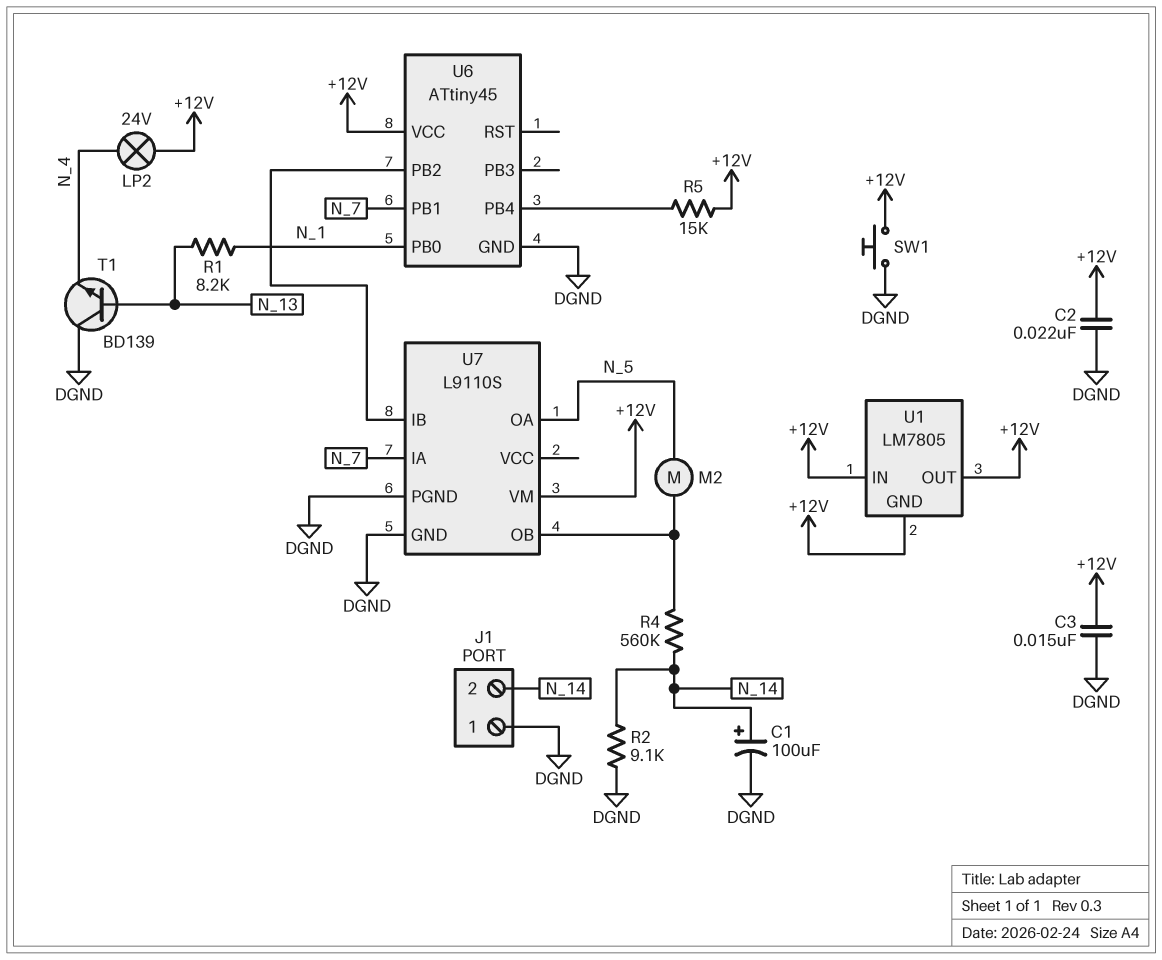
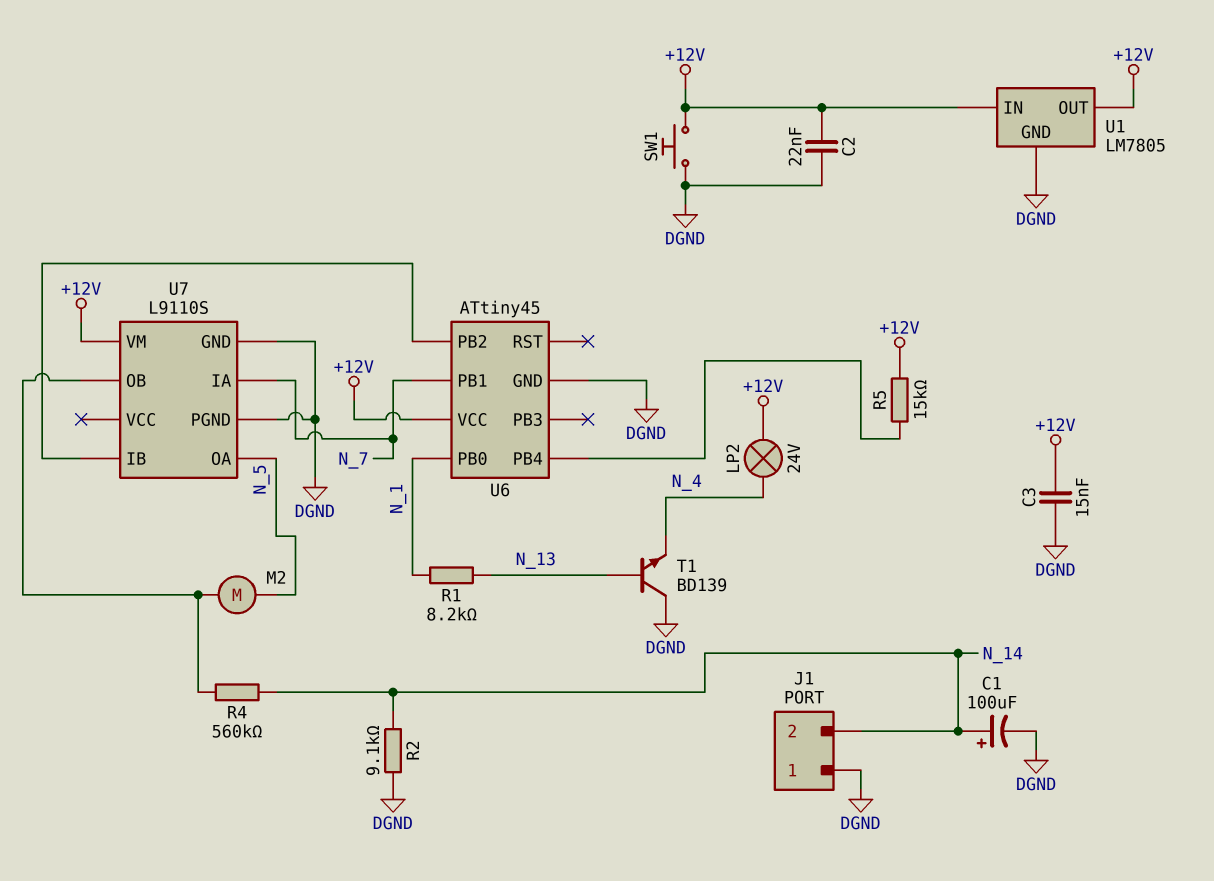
U1 pin GND: +12V -> DGND

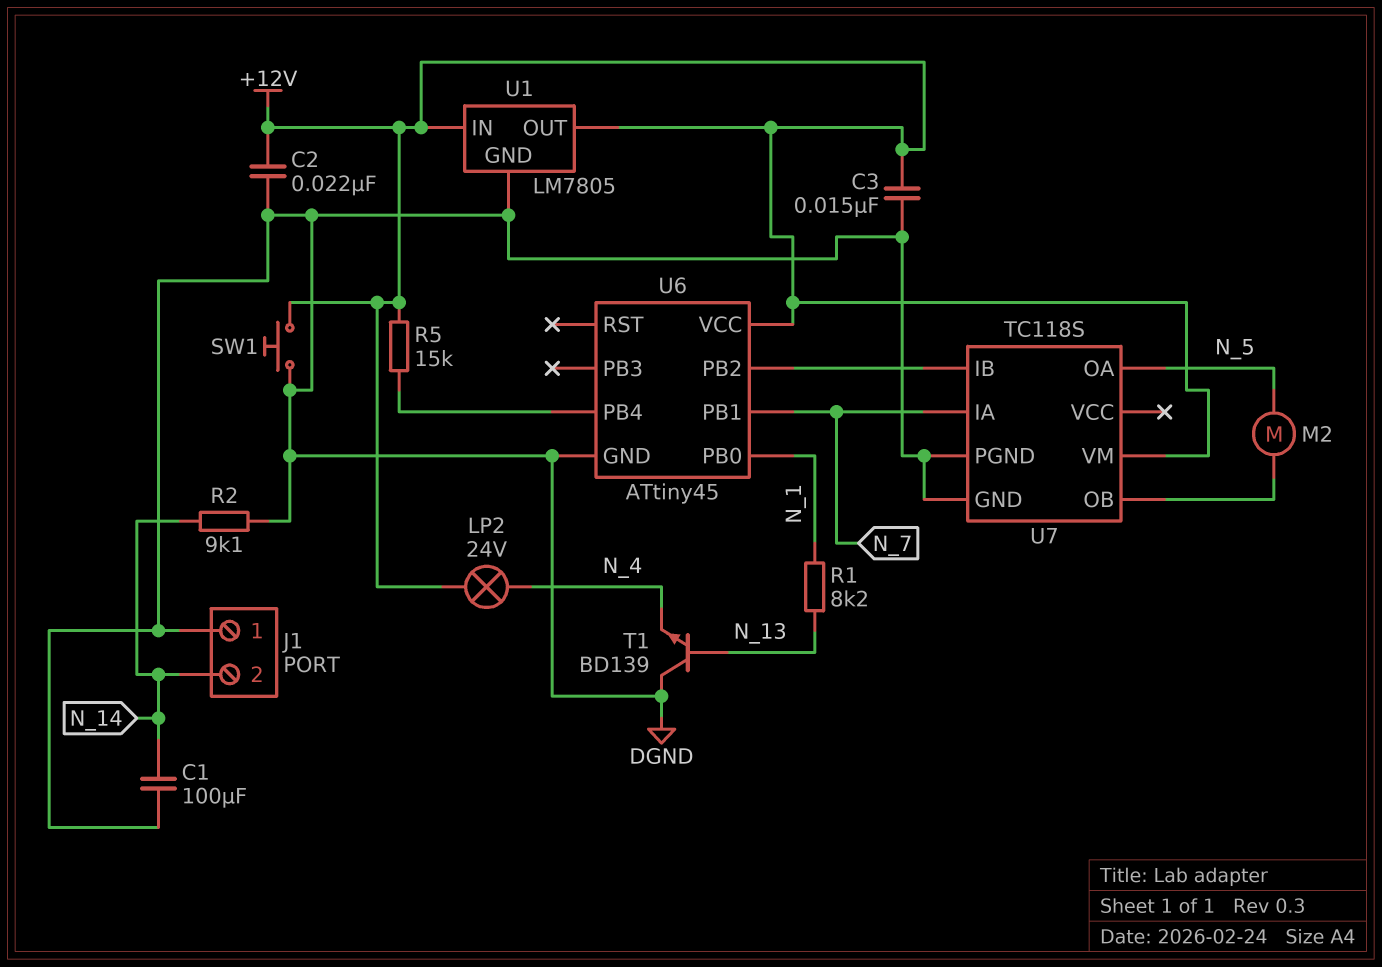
C1: 100uF (plus N_14, minus DGND) -> 100uF (DGND, N_14)
R4: 560k (N_14, U7/OB) -> none
U7: L9110S -> TC118S

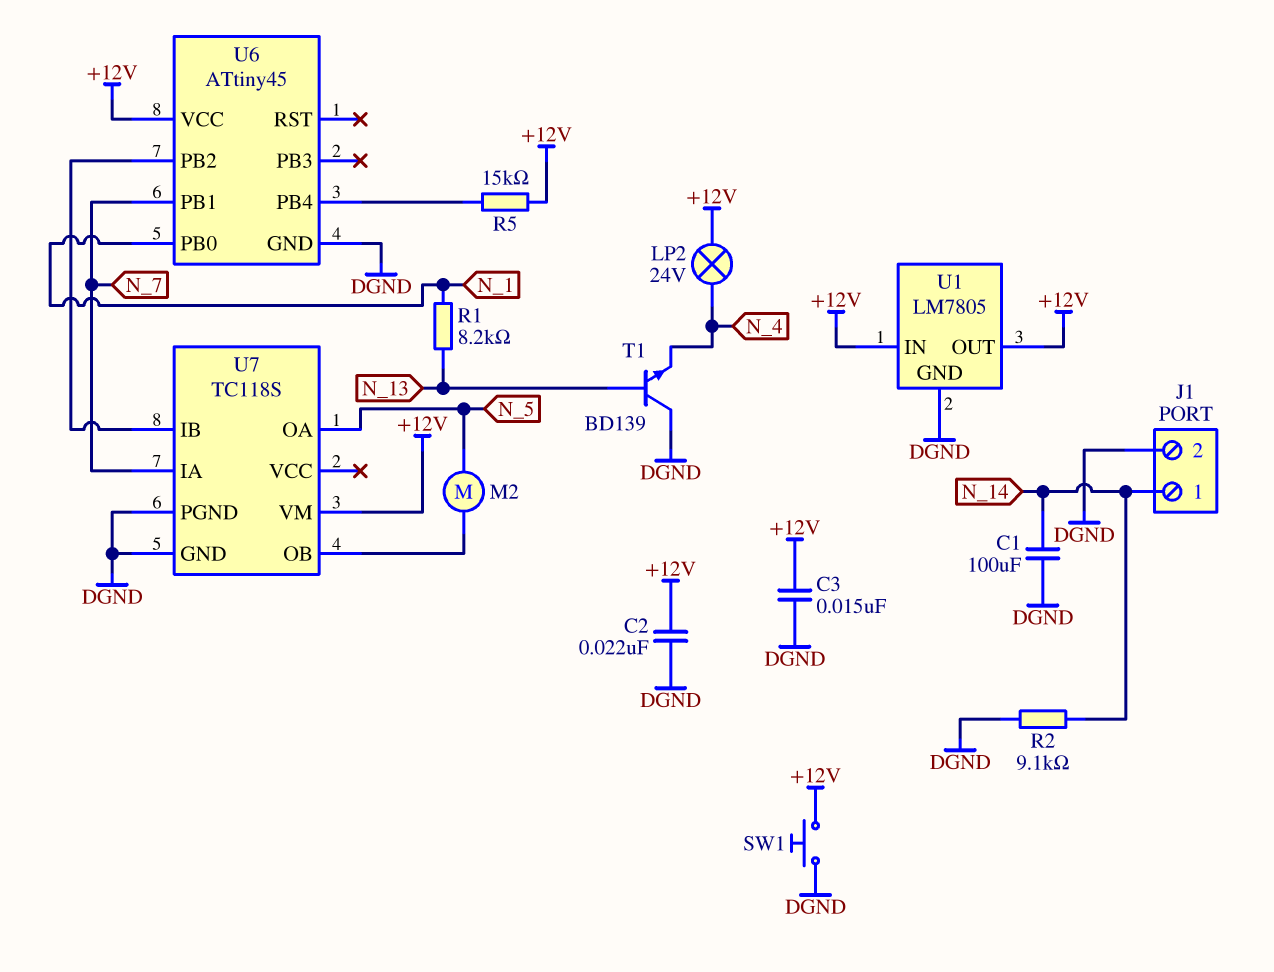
J1 pin 1: DGND -> N_14
J1 pin 2: N_14 -> DGND

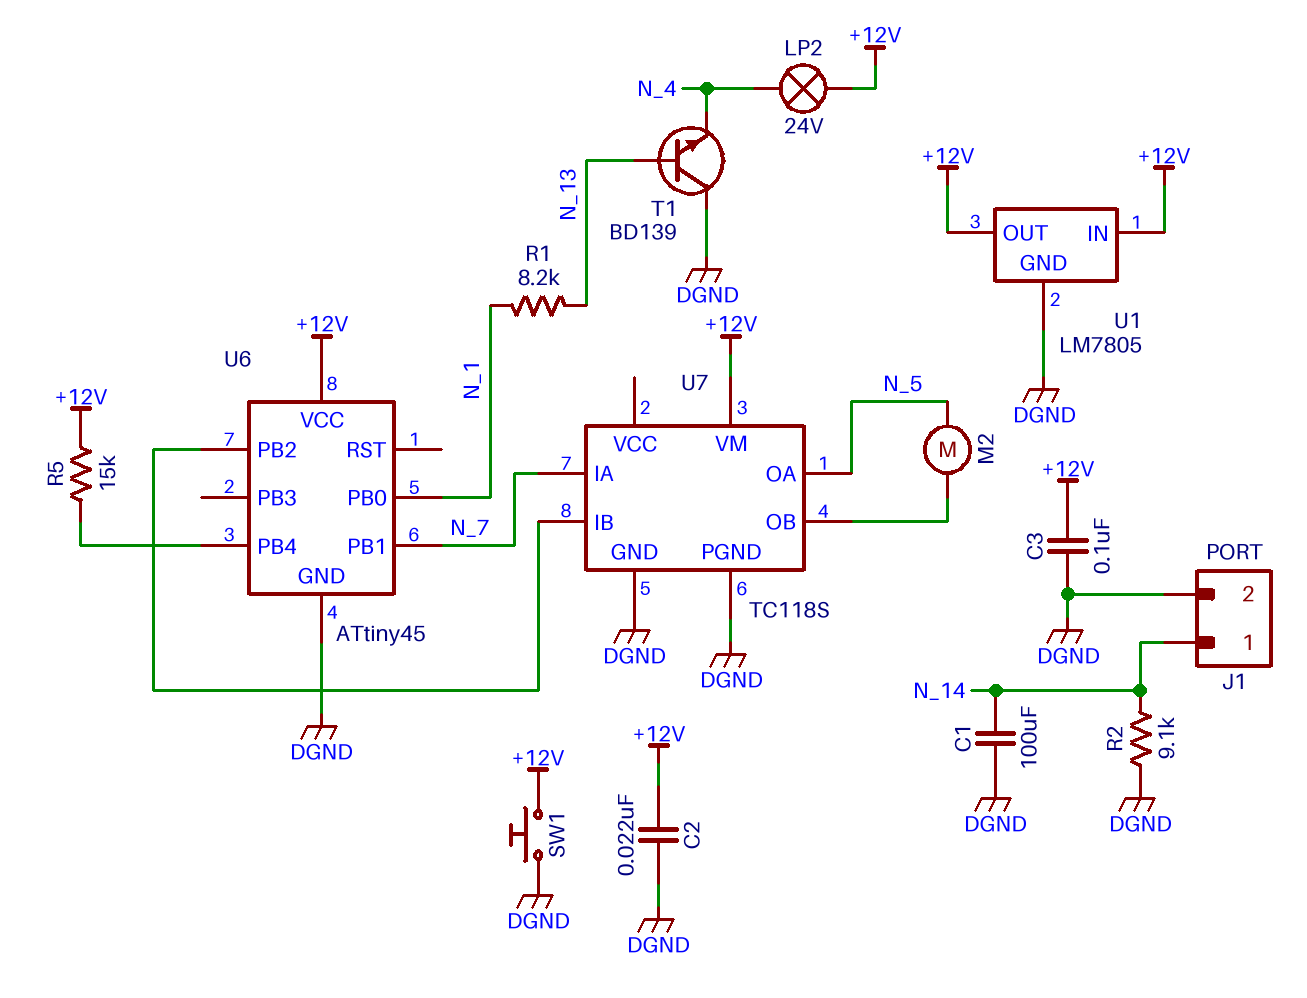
C3: 15nF (+12V, DGND) -> 100nF (+12V, DGND)

